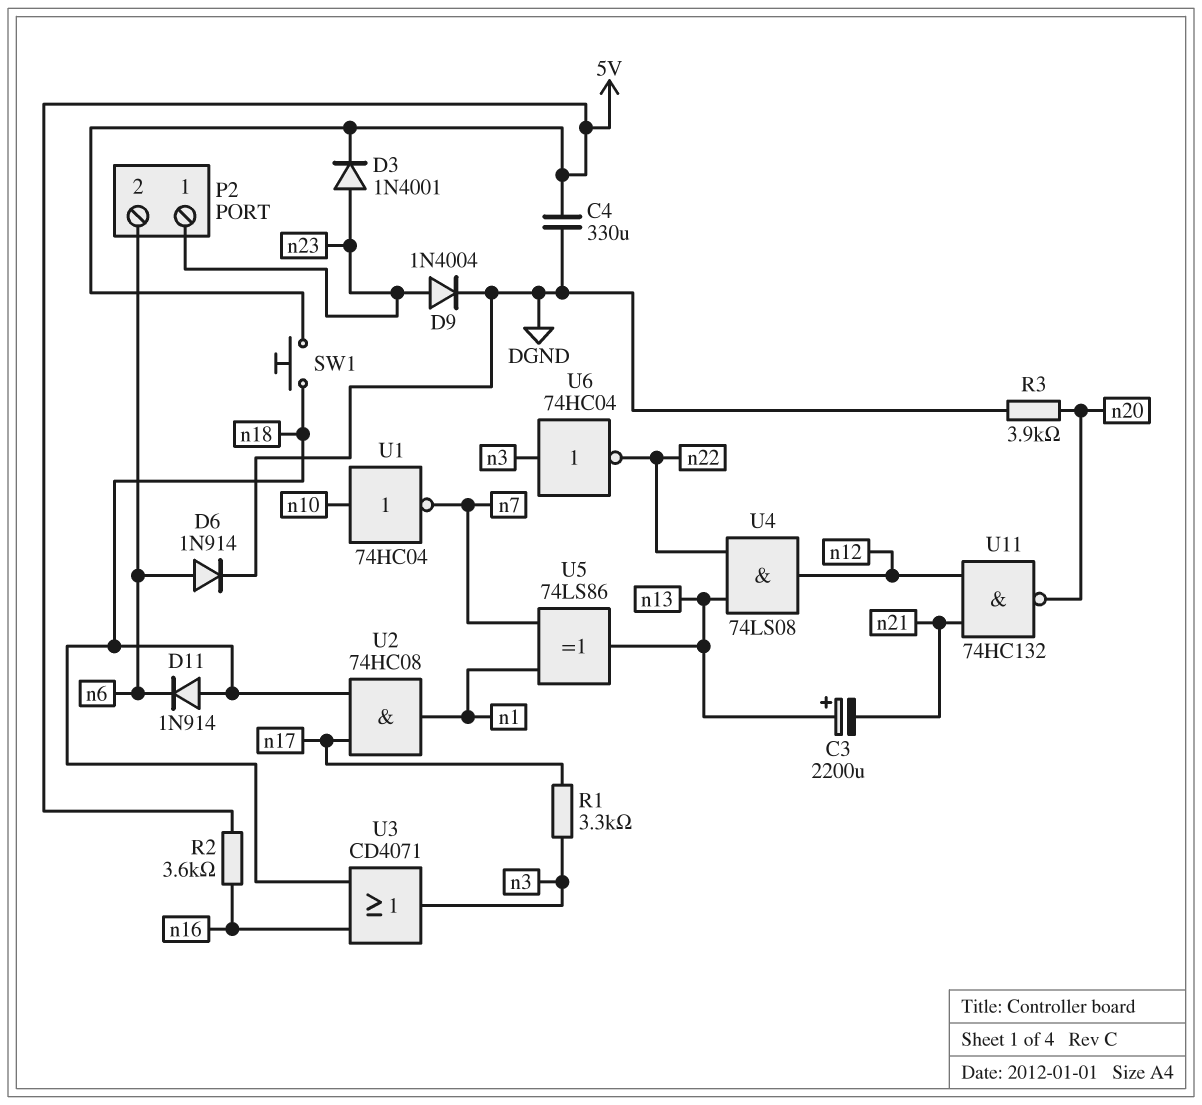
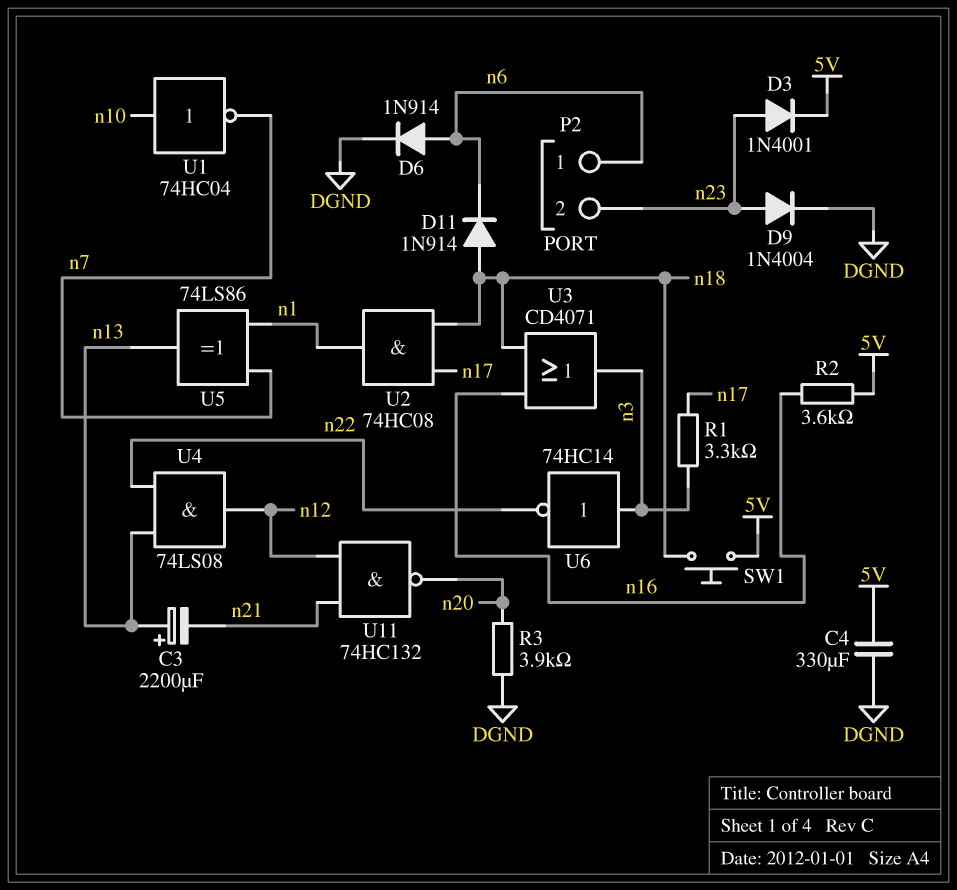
P2 pin 1: n23 -> n6
P2 pin 2: n6 -> n23
U6: NOT 74HC04 (in n3, out n22) -> NOT 74HC14 (in n3, out n22)

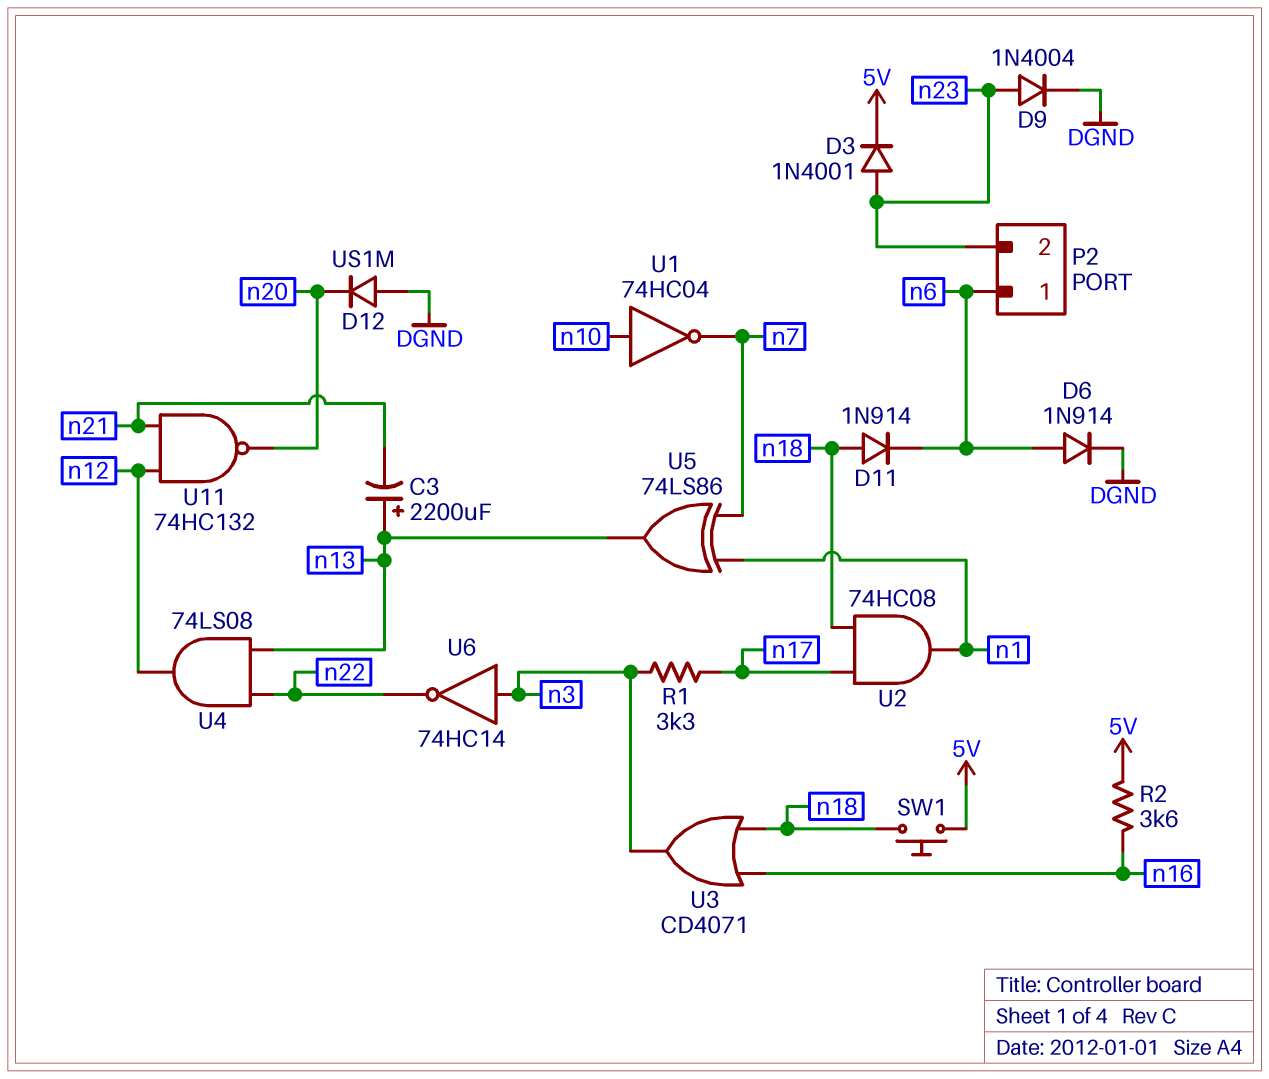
C4: 330uF (5V, DGND) -> none
D12: none -> diode US1M (A DGND, K n20)
R3: 3.9k (DGND, n20) -> none

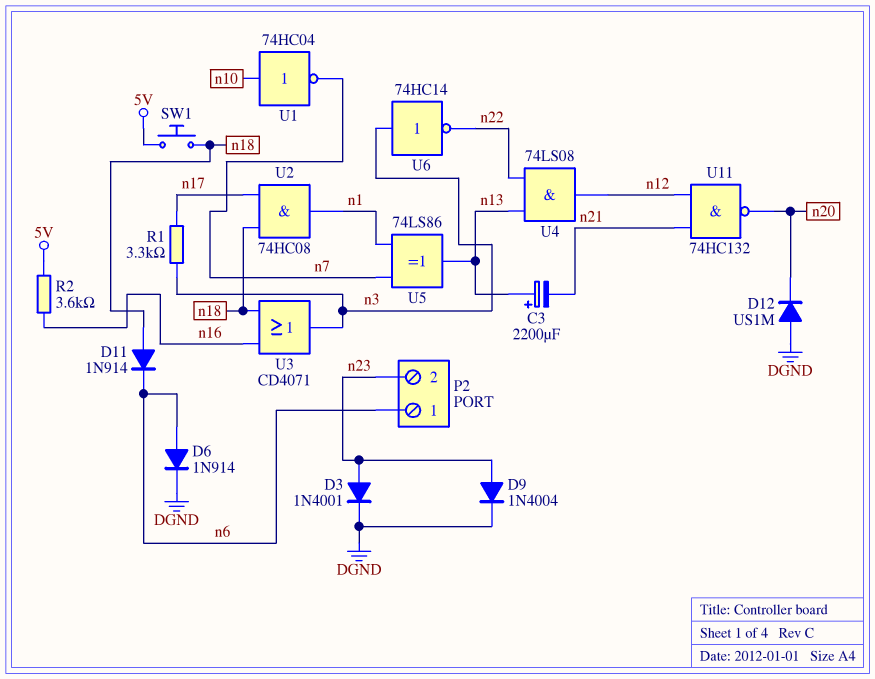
D3: diode 1N4001 (A n23, K 5V) -> diode 1N4001 (A n23, K DGND)

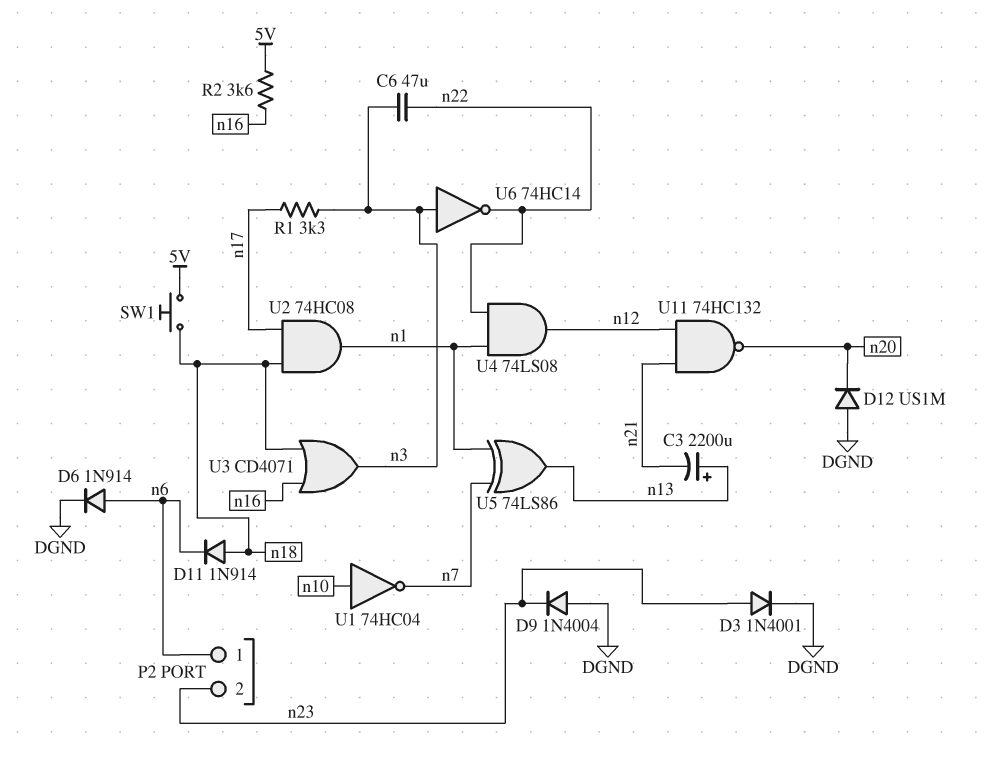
C6: none -> 47uF (n3, n22)
D9: diode 1N4004 (A n23, K DGND) -> diode 1N4004 (A DGND, K n23)
U4: AND 74LS08 (in n13, in n22, out n12) -> AND 74LS08 (in n1, in n22, out n12)

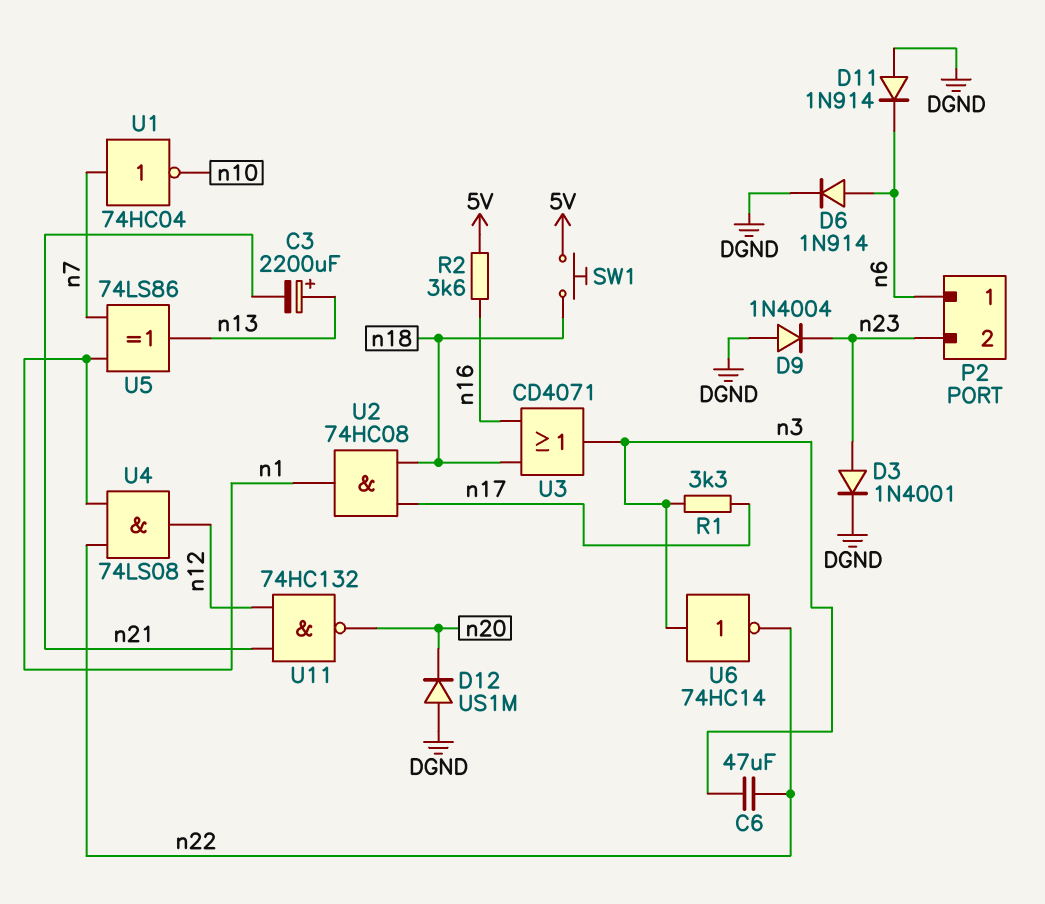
D11: diode 1N914 (A n18, K n6) -> diode 1N914 (A DGND, K n6)
U1: NOT 74HC04 (in n10, out n7) -> NOT 74HC04 (in n7, out n10)

